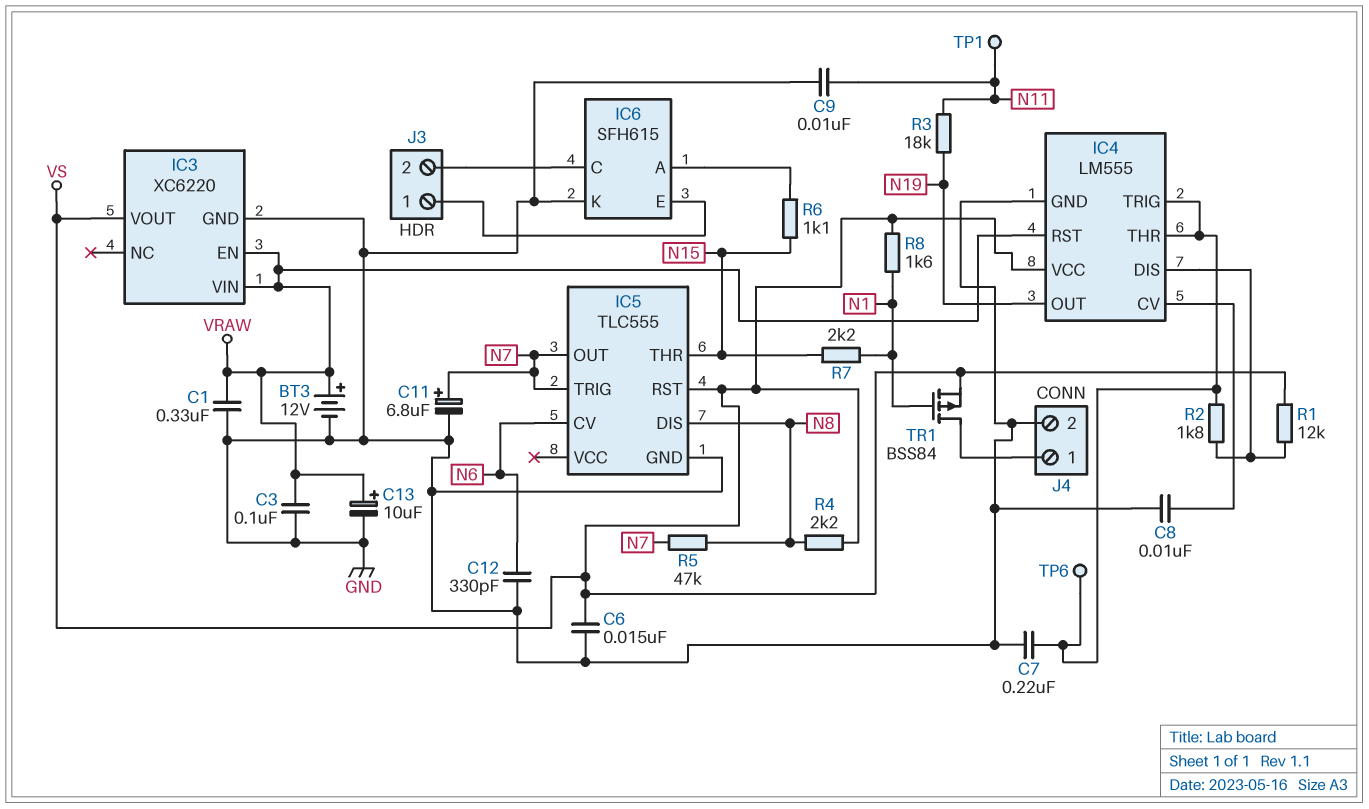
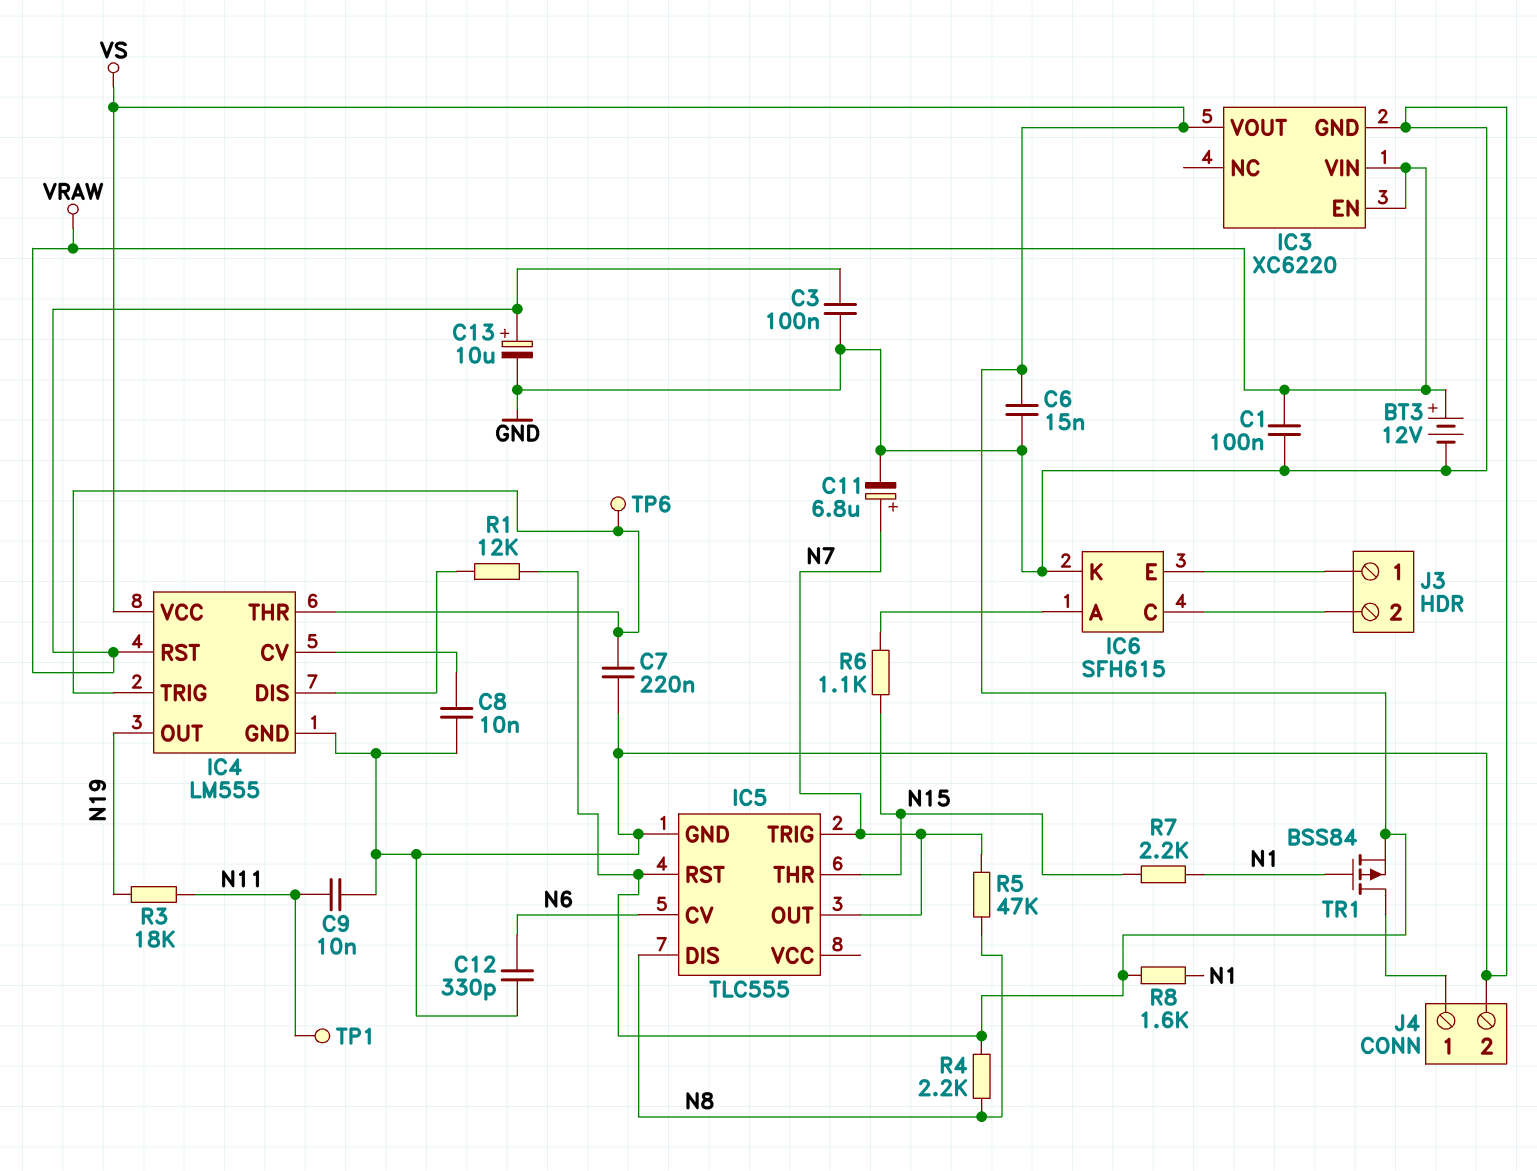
C1: 330nF (GND, VRAW) -> 100nF (GND, VRAW)
R2: 1.8k (IC4/DIS, IC4/THR) -> none

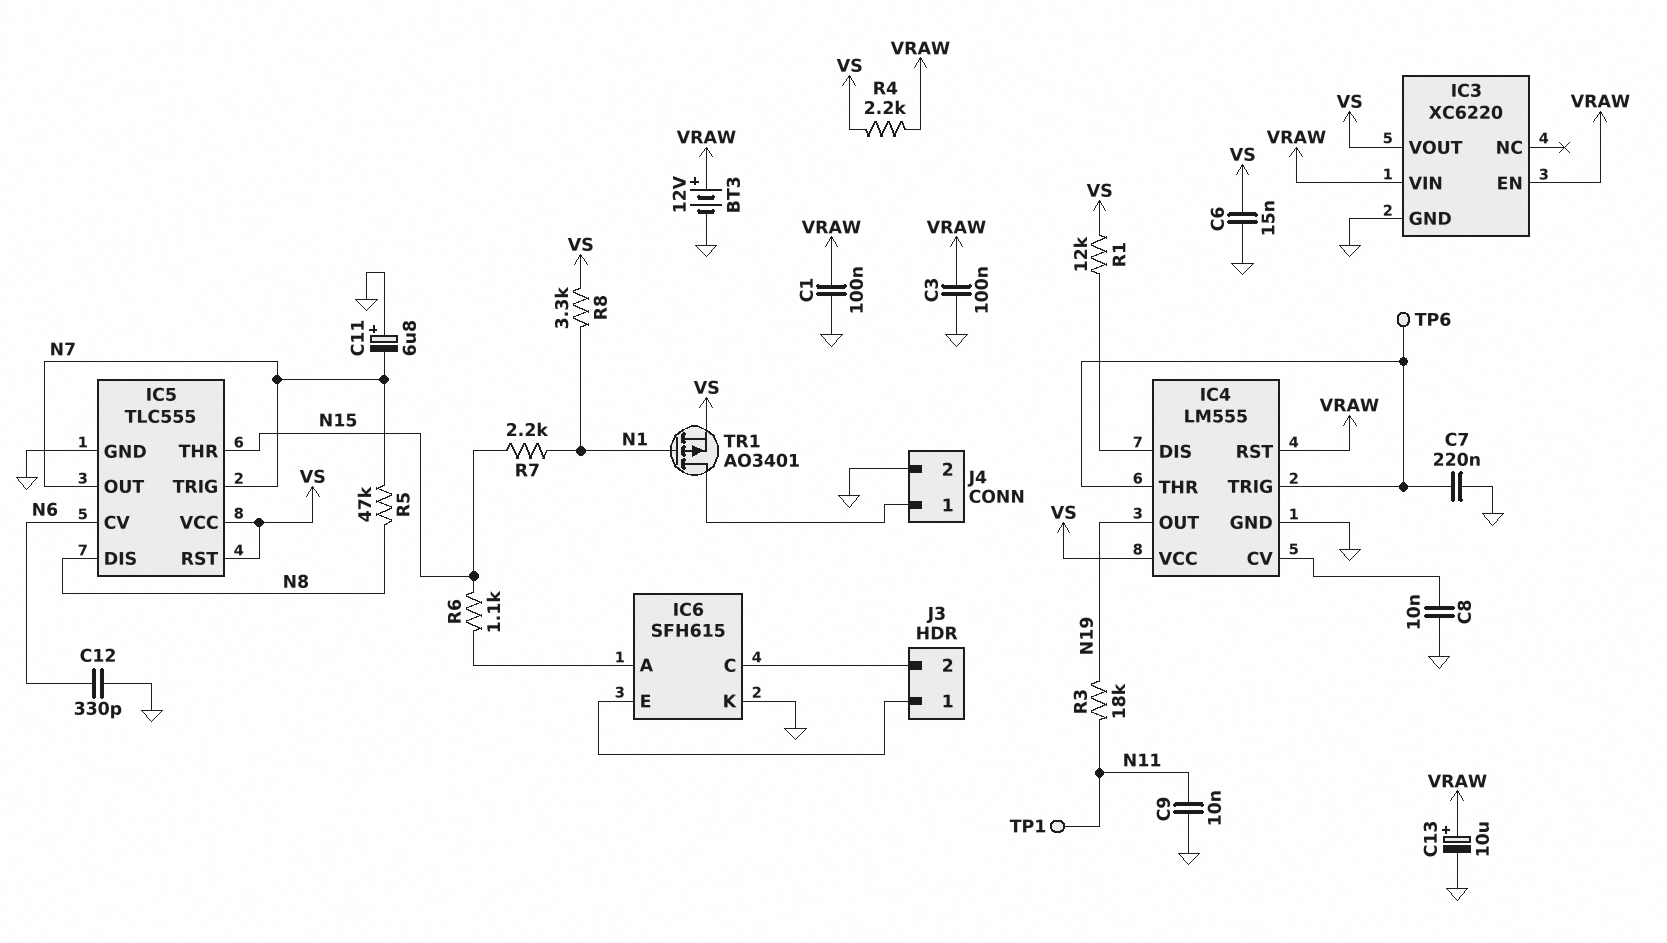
C11: 6.8uF (plus N7, minus GND) -> 6.8uF (plus GND, minus N7)
IC5 pin VCC: none -> VS
R4: 2.2k (N8, VS) -> 2.2k (VRAW, VS)
R8: 1.6k (N1, VS) -> 3.3k (N1, VS)
TR1: PMOS BSS84 (G N1, D J4/1, S VS) -> PMOS AO3401 (G N1, D J4/1, S VS)

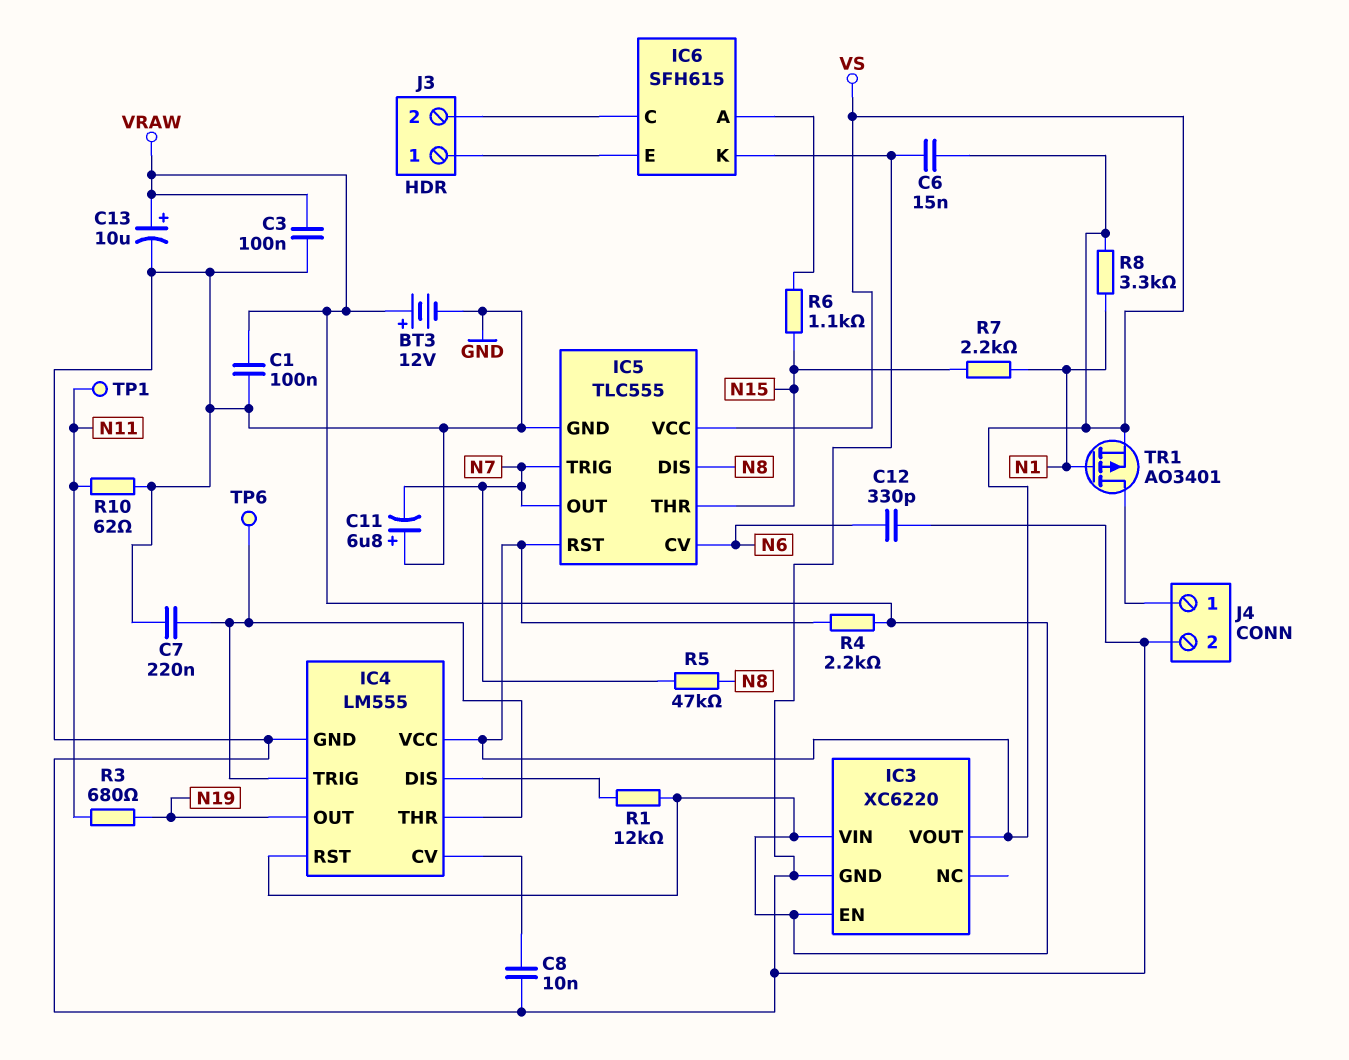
C9: 10nF (GND, N11) -> none
R1: 12k (IC4/DIS, VS) -> 12k (IC4/DIS, VRAW)
R3: 18k (N11, N19) -> 680 (N11, N19)
R10: none -> 62 (GND, N11)

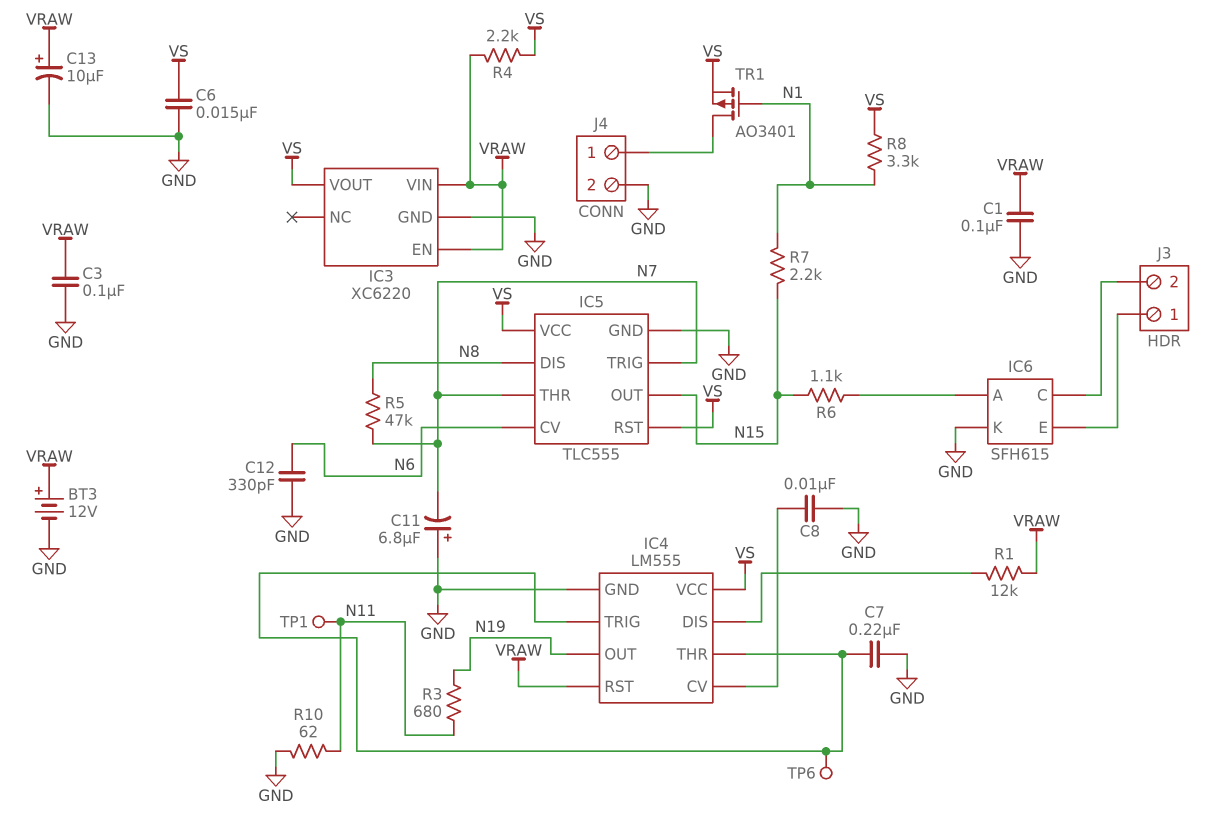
IC5 pin OUT: N7 -> N15
IC5 pin THR: N15 -> N7

